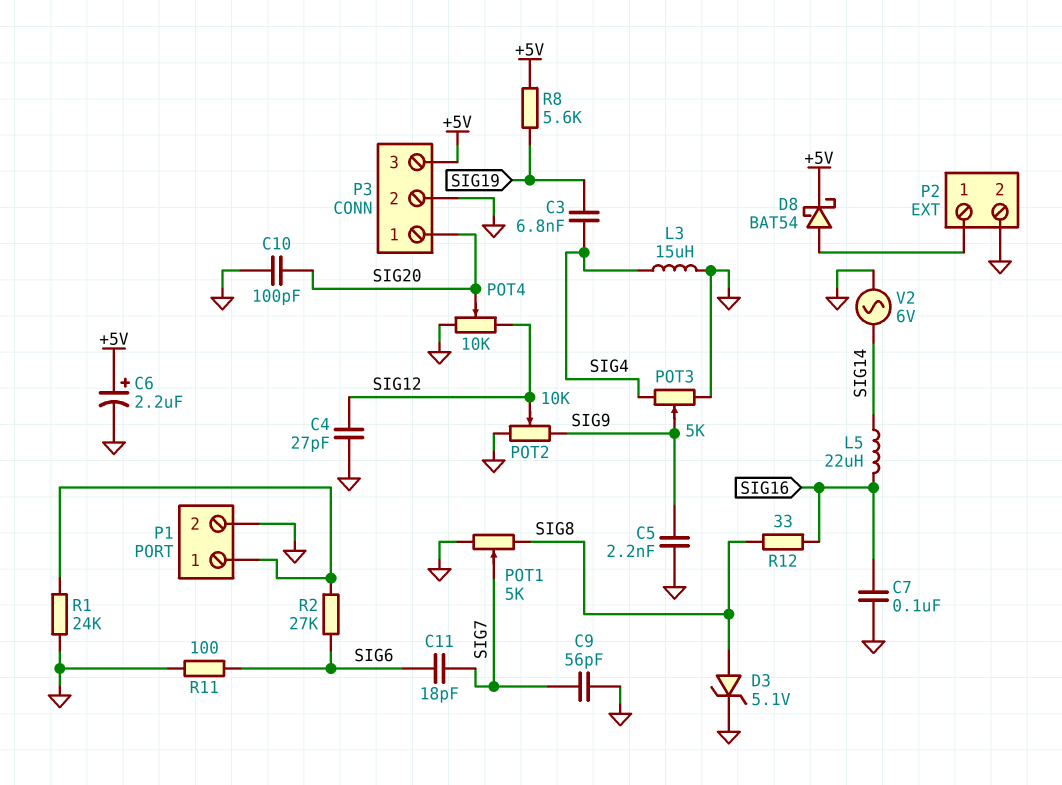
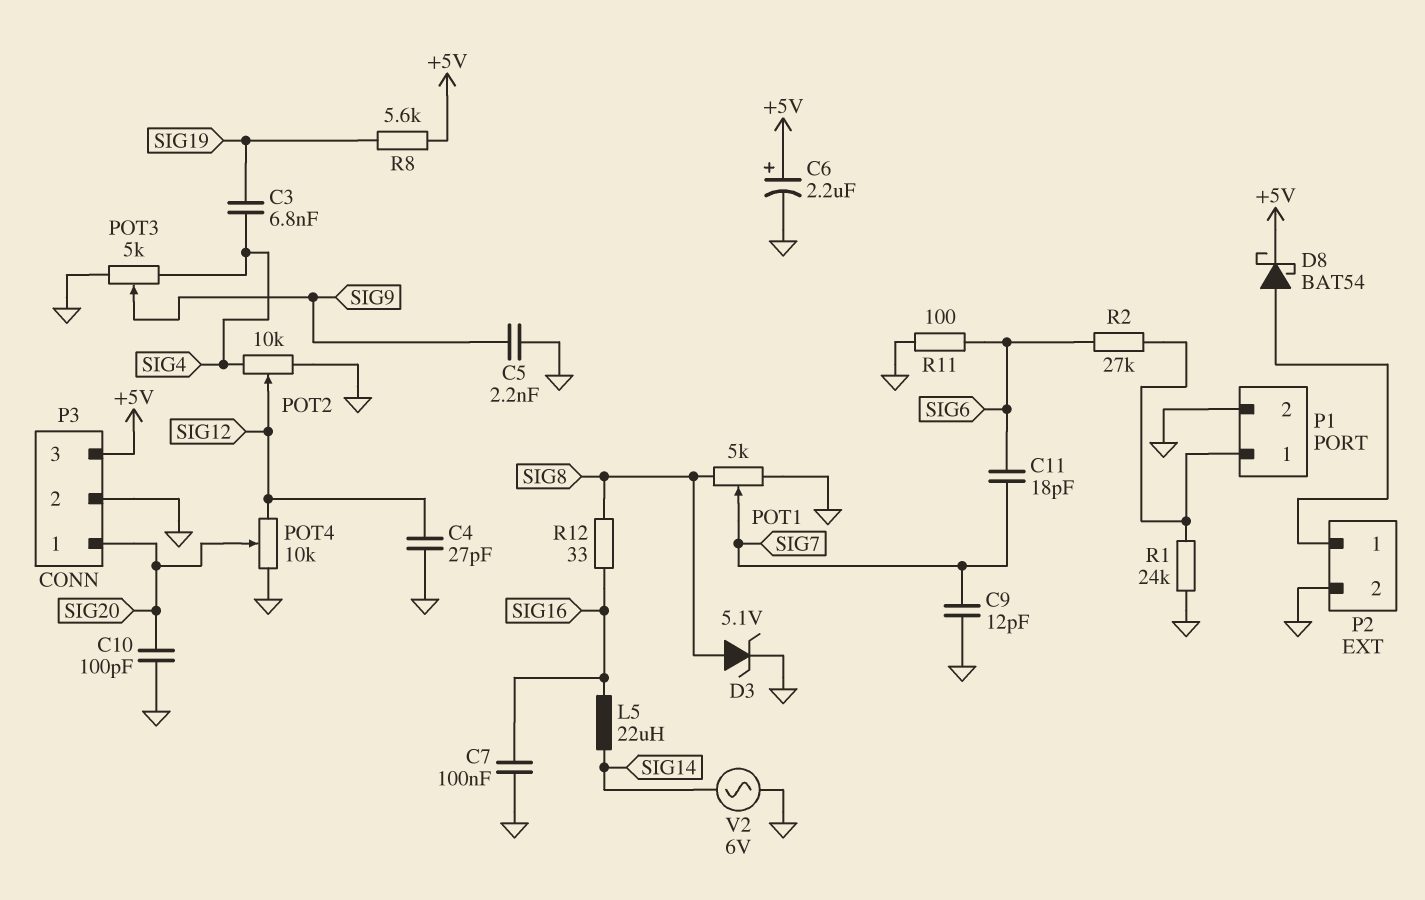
C9: 56pF (GND, SIG7) -> 12pF (GND, SIG7)
L3: 15uH (GND, SIG4) -> none
POT2: 10k (GND, SIG9, wiper SIG12) -> 10k (GND, SIG4, wiper SIG12)

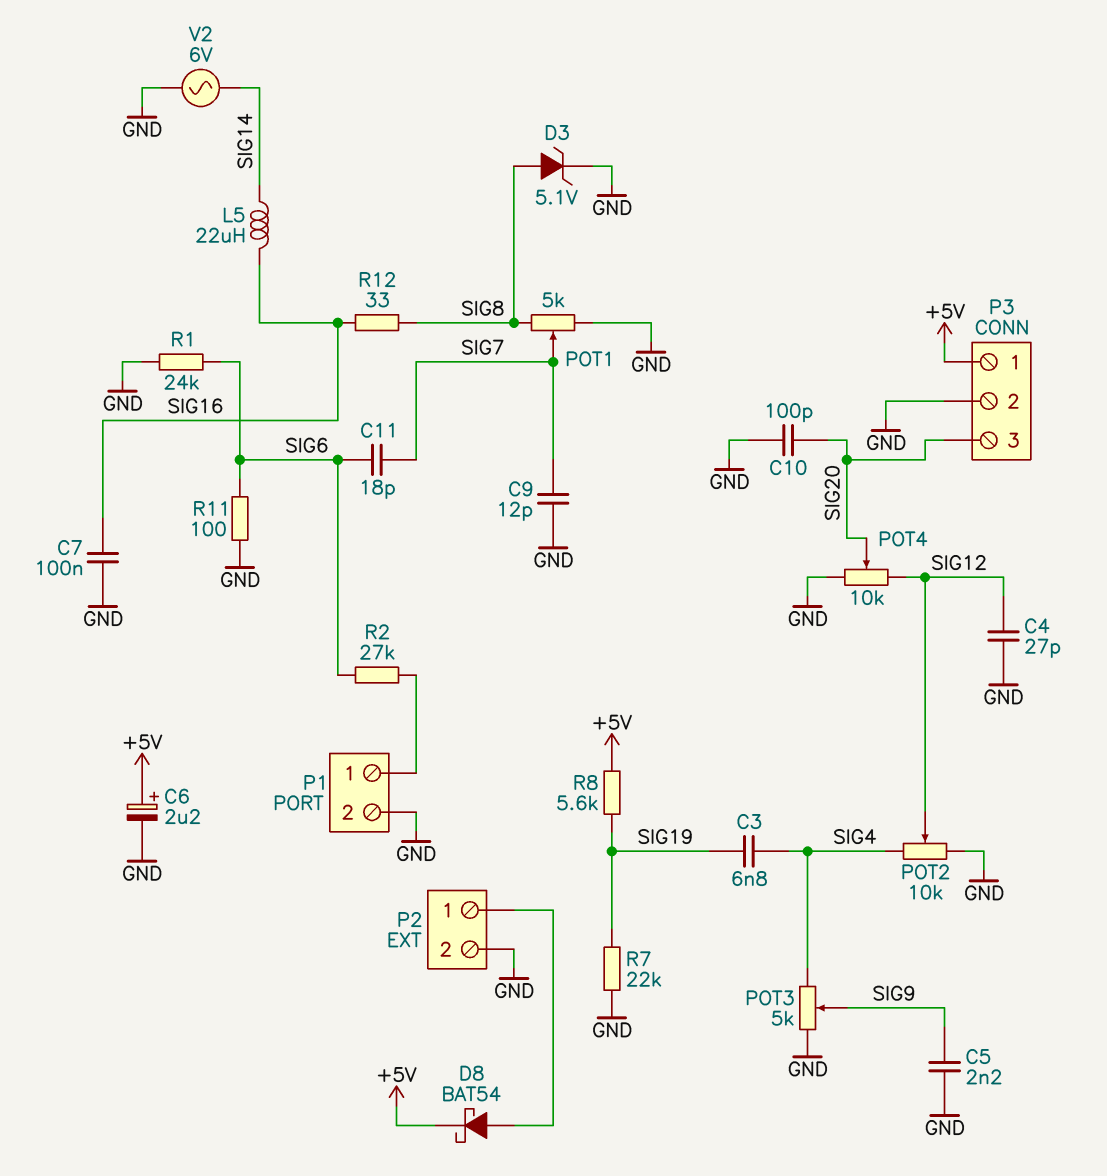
P3 pin 1: SIG20 -> +5V
P3 pin 3: +5V -> SIG20
R1: 24k (GND, P1/1) -> 24k (GND, SIG6)
R7: none -> 22k (GND, SIG19)

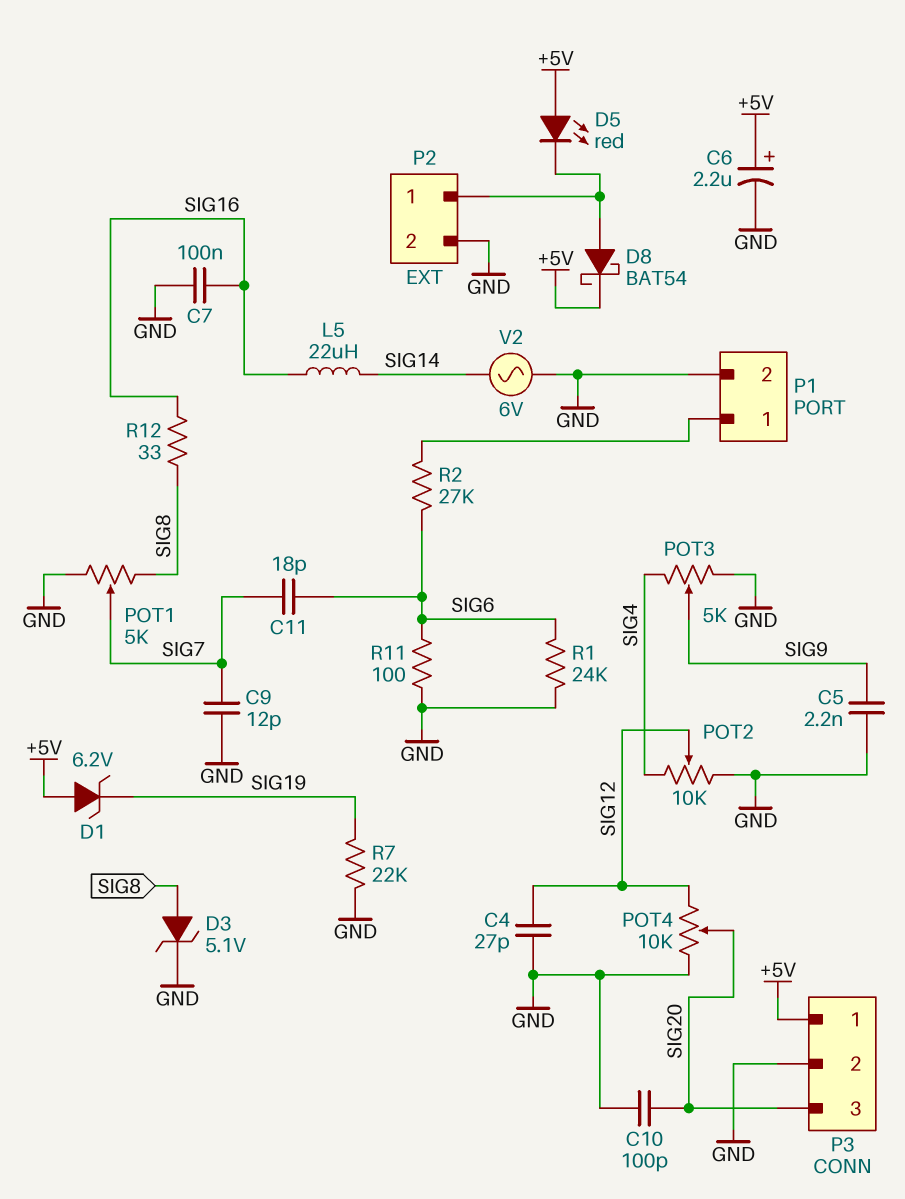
C3: 6.8nF (SIG4, SIG19) -> none
D1: none -> zener 6.2V (A +5V, K SIG19)
D5: none -> LED red (A +5V, K P2/1)
R8: 5.6k (+5V, SIG19) -> none

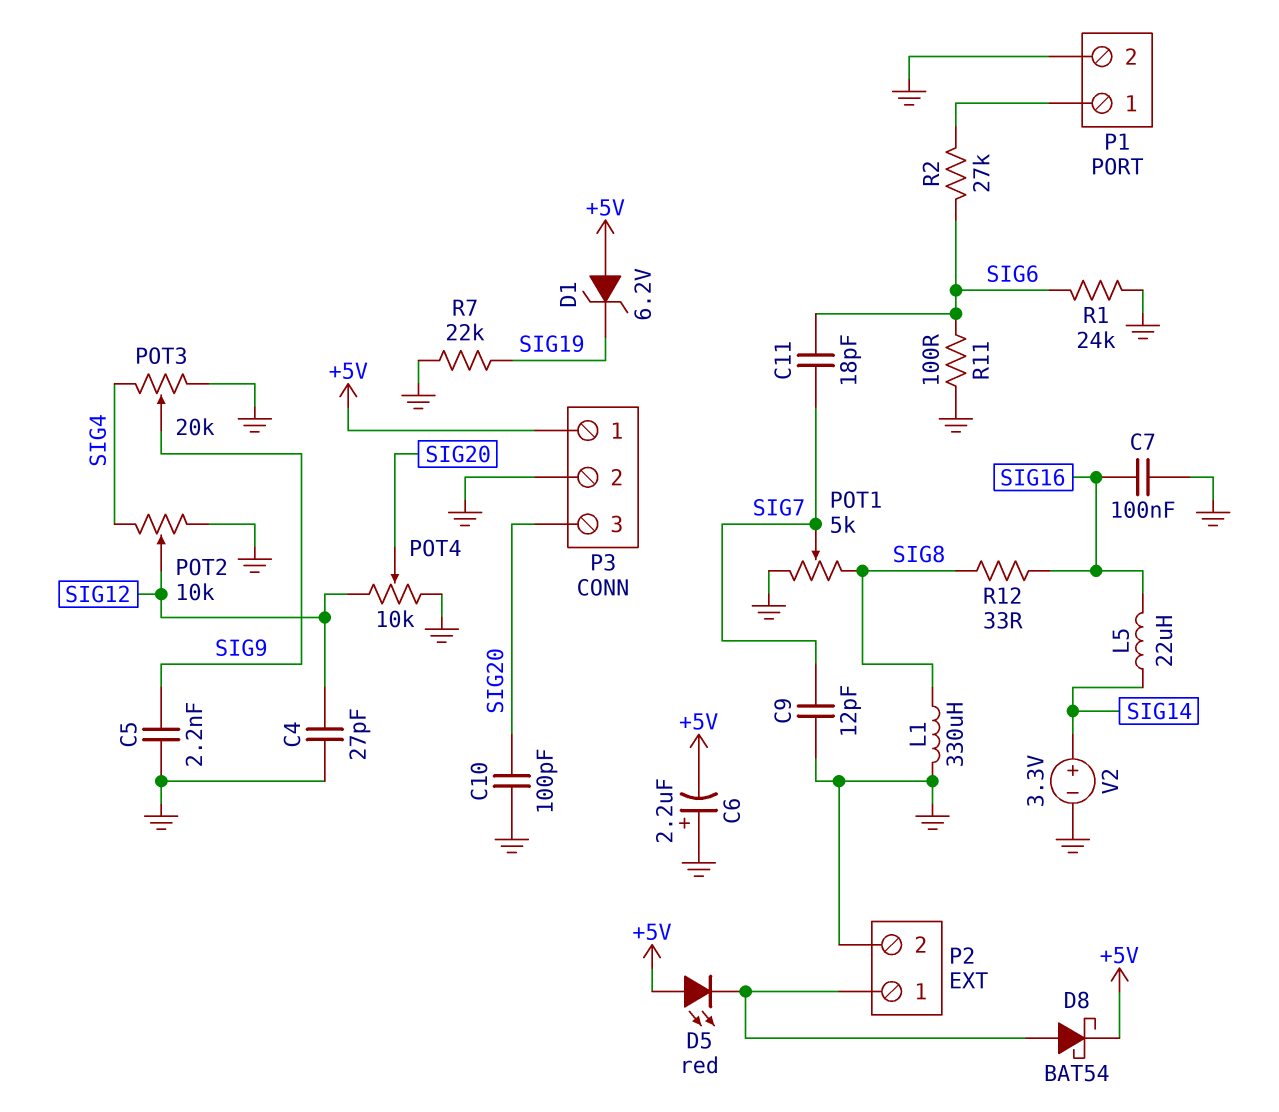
C6: 2.2uF (plus +5V, minus GND) -> 2.2uF (plus GND, minus +5V)
D3: zener 5.1V (A SIG8, K GND) -> none
L1: none -> 330uH (GND, SIG8)
POT3: 5k (GND, SIG4, wiper SIG9) -> 20k (GND, SIG4, wiper SIG9)
V2: AC 6V (GND, SIG14) -> 3.3V (plus SIG14, minus GND)

